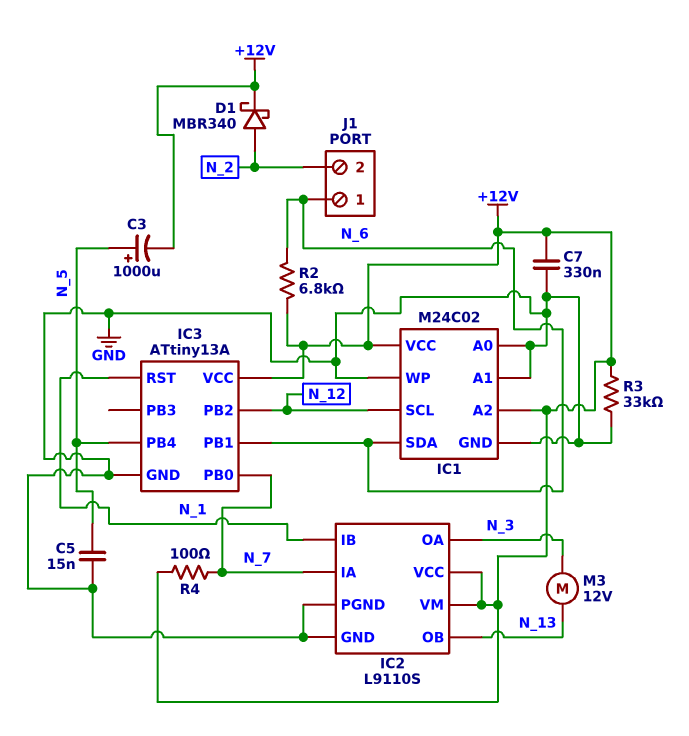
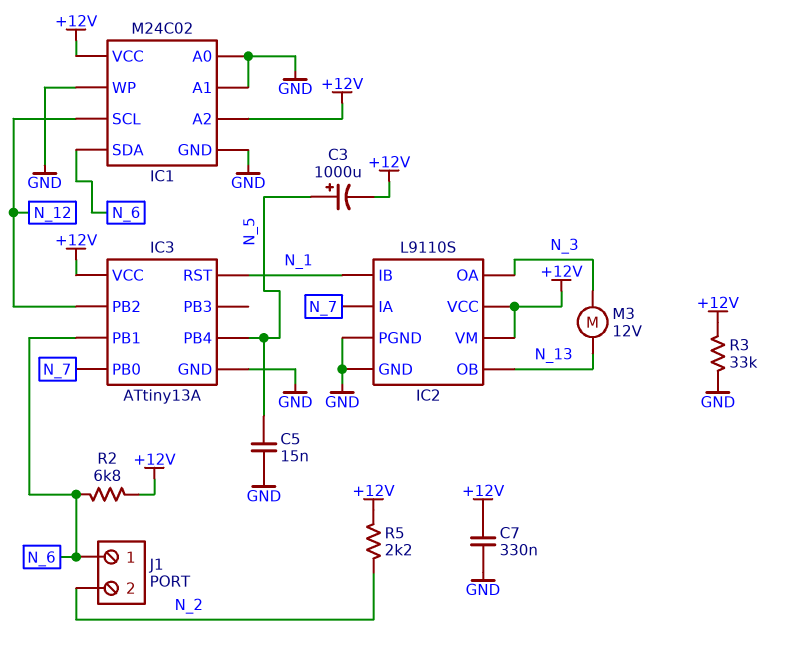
D1: schottky MBR340 (A N_2, K +12V) -> none
R4: 100 (+12V, N_7) -> none
R5: none -> 2.2k (+12V, N_2)

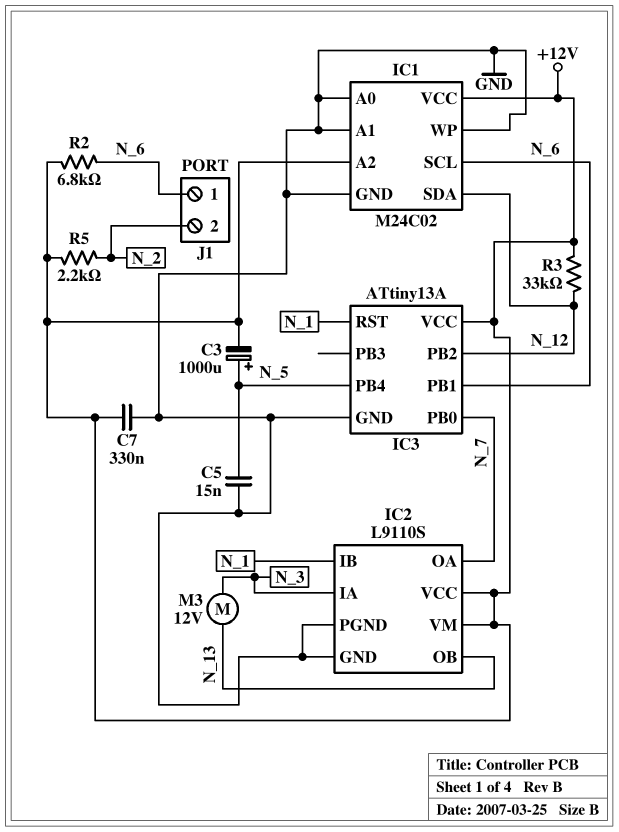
IC1 pin SCL: N_12 -> N_6
IC1 pin SDA: N_6 -> N_12
IC2 pin IA: N_7 -> N_3
IC2 pin OA: N_3 -> N_7
R3: 33k (+12V, GND) -> 33k (+12V, N_12)

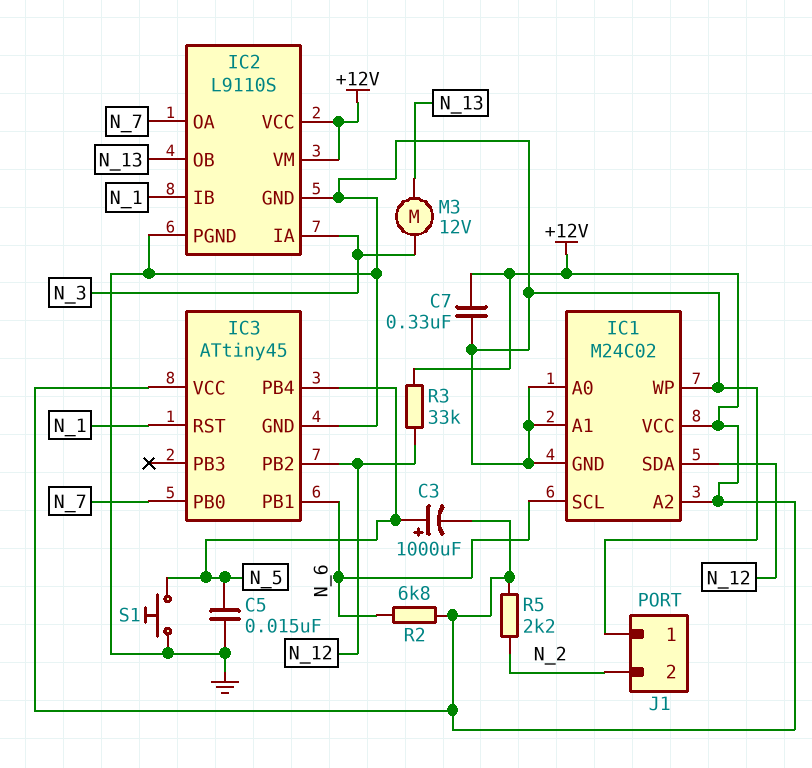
IC3: ATtiny13A -> ATtiny45
J1 pin 1: N_6 -> GND
S1: none -> button (GND, N_5)

